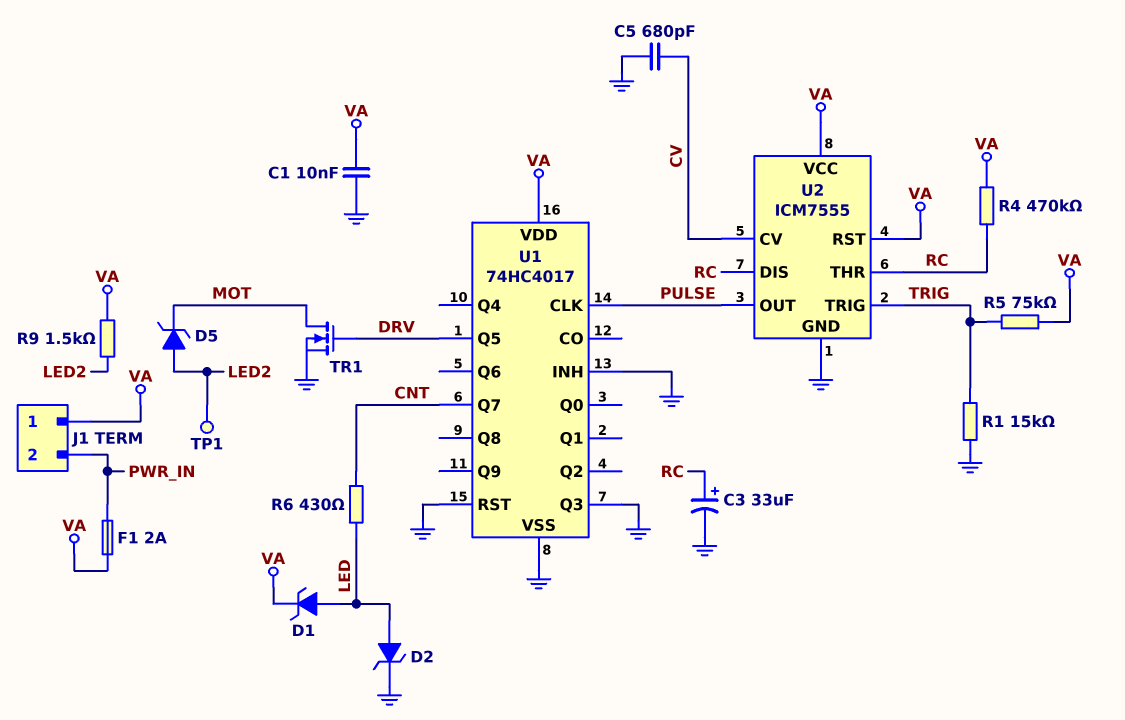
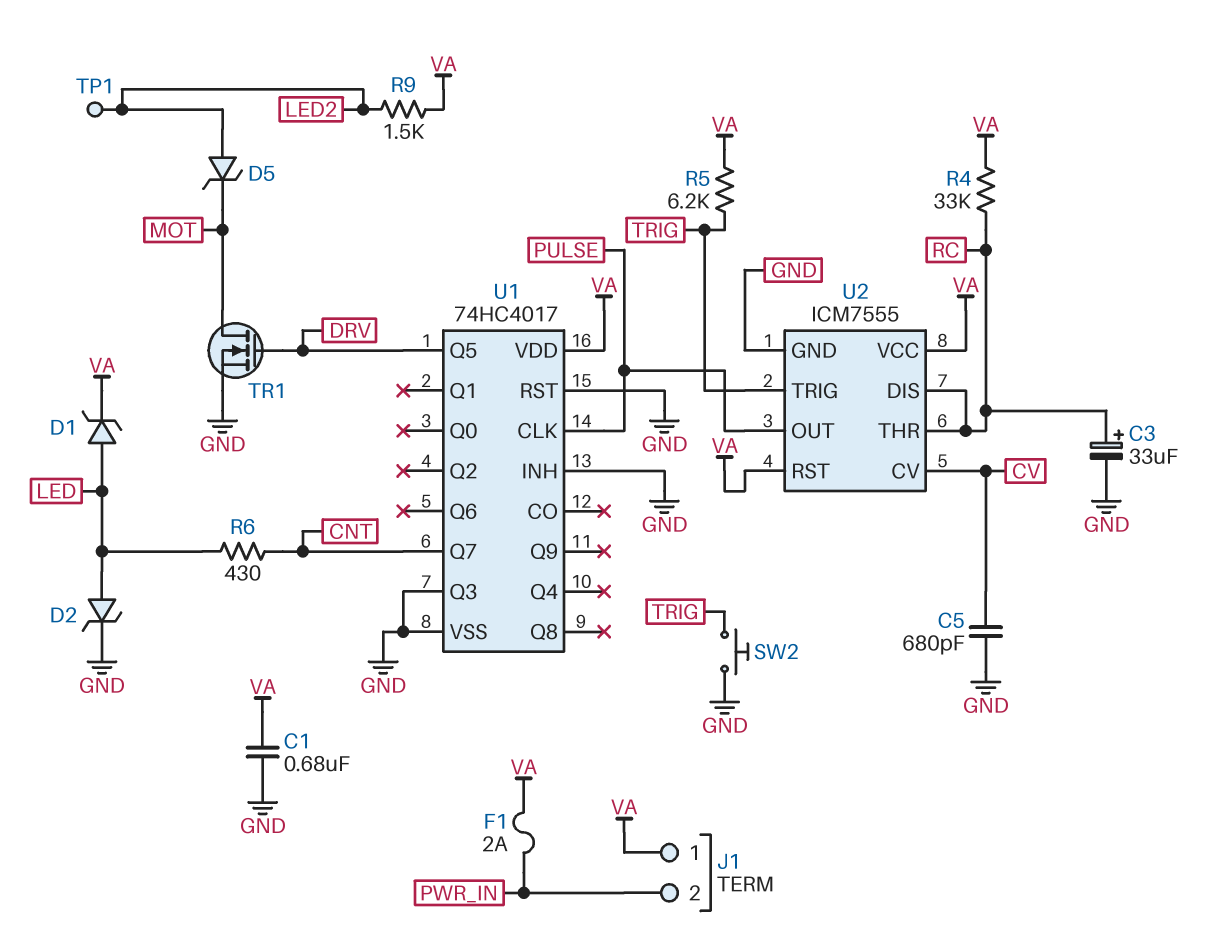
C1: 10nF (GND, VA) -> 680nF (GND, VA)
R1: 15k (GND, TRIG) -> none
R4: 470k (RC, VA) -> 33k (RC, VA)
R5: 75k (TRIG, VA) -> 6.2k (TRIG, VA)
SW2: none -> button (GND, TRIG)

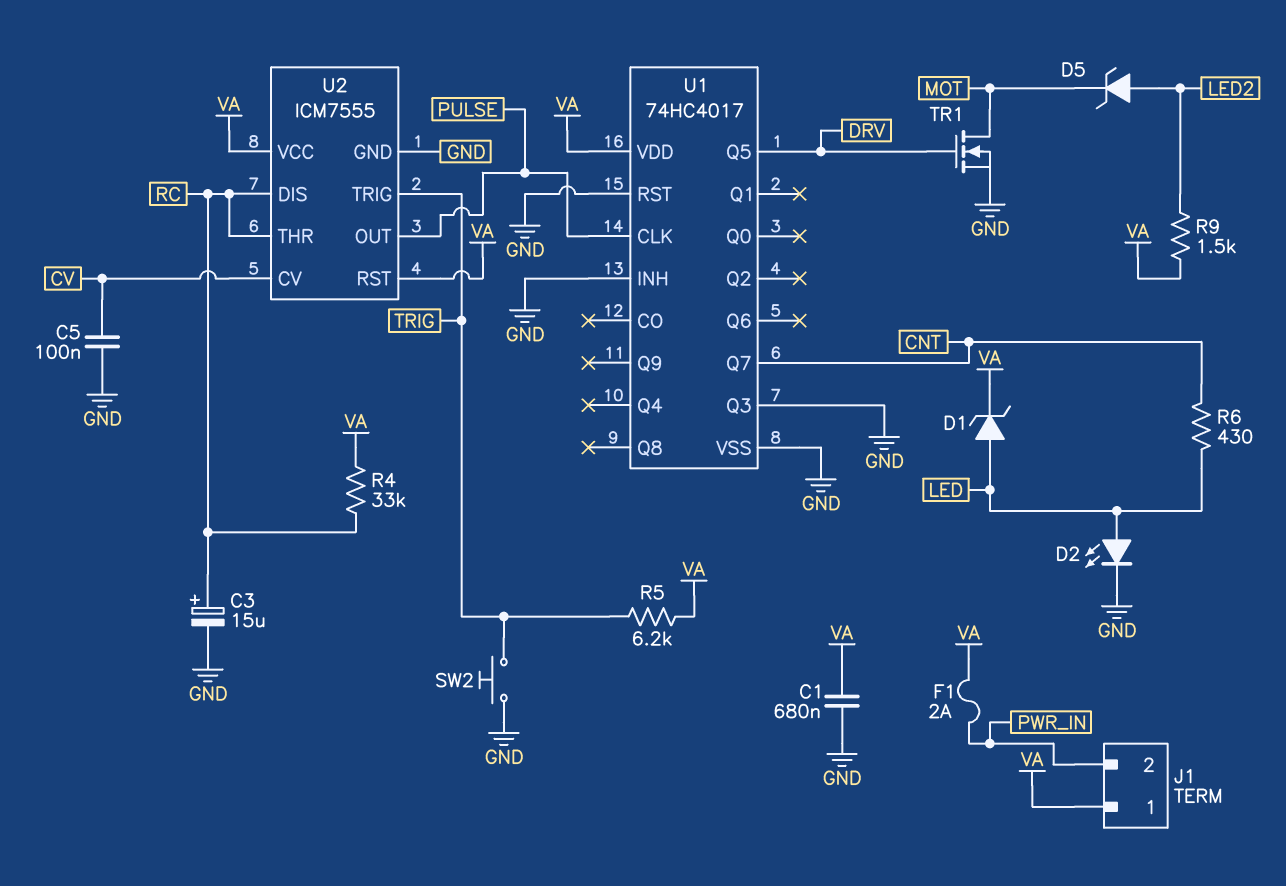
C3: 33uF (plus RC, minus GND) -> 15uF (plus RC, minus GND)
C5: 680pF (CV, GND) -> 100nF (CV, GND)
D2: zener (A LED, K GND) -> LED (A LED, K GND)
TP1: test point (LED2) -> none

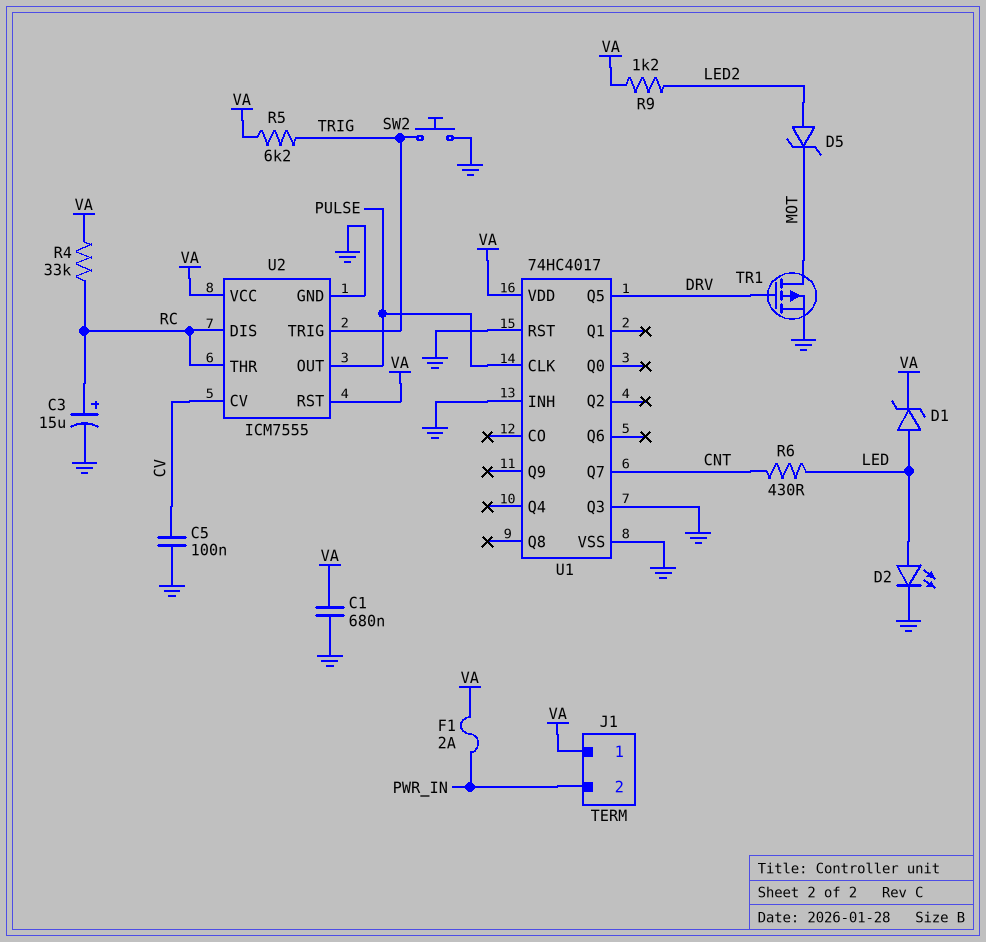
R9: 1.5k (LED2, VA) -> 1.2k (LED2, VA)
TR1: NMOS (G DRV, D MOT, S GND) -> PMOS (G DRV, D MOT, S GND)

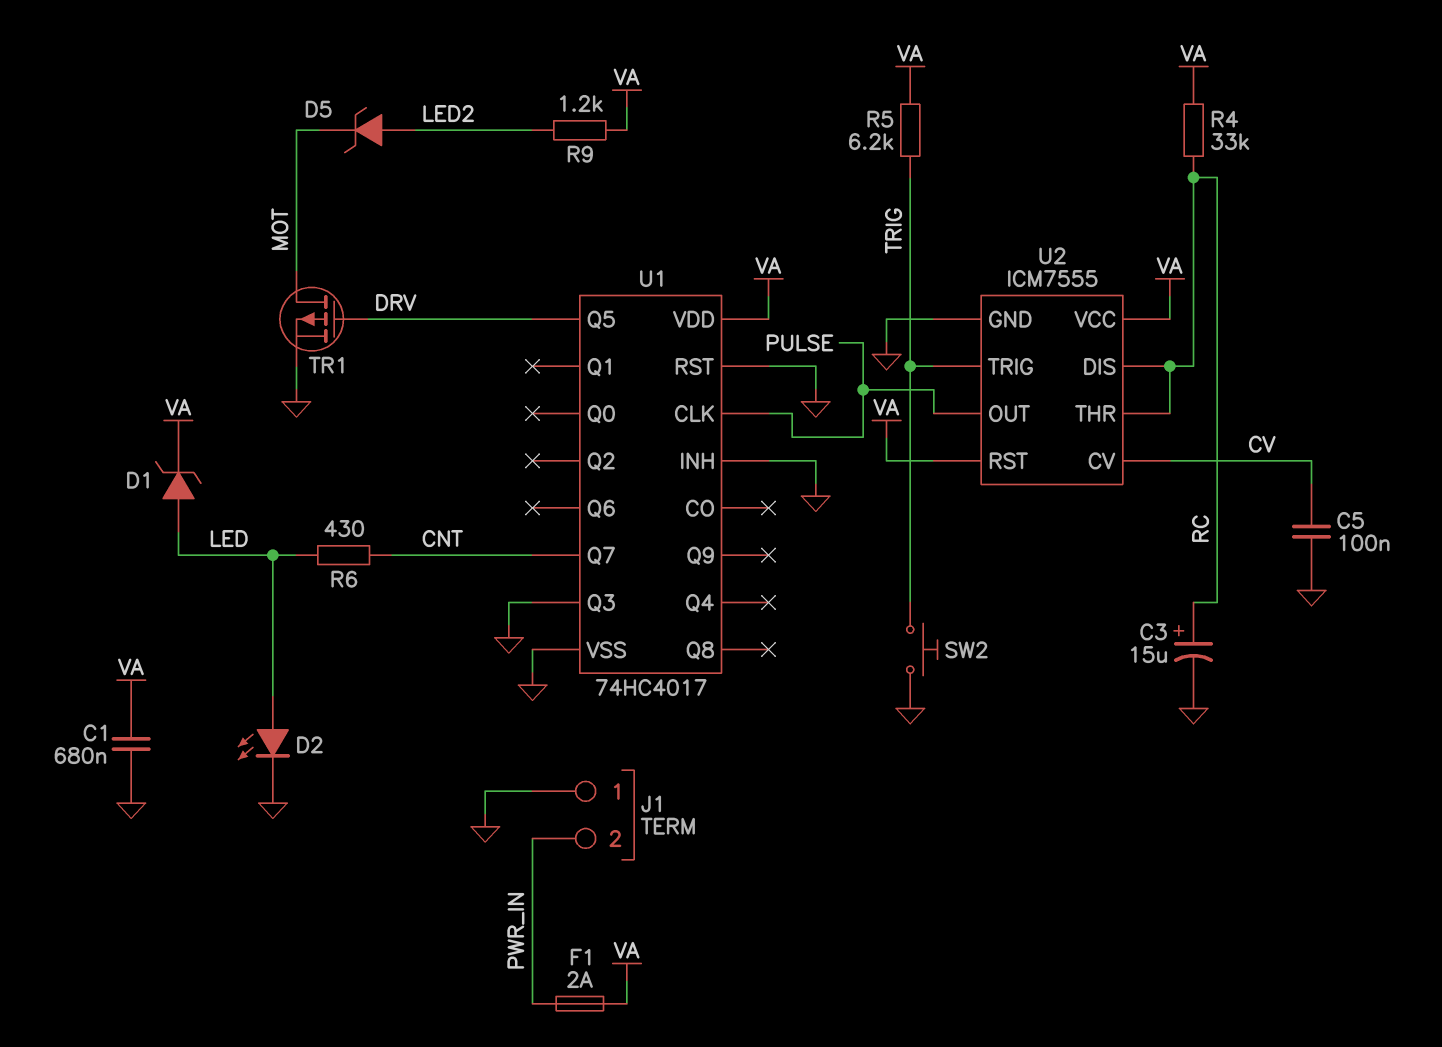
J1 pin 1: VA -> GND

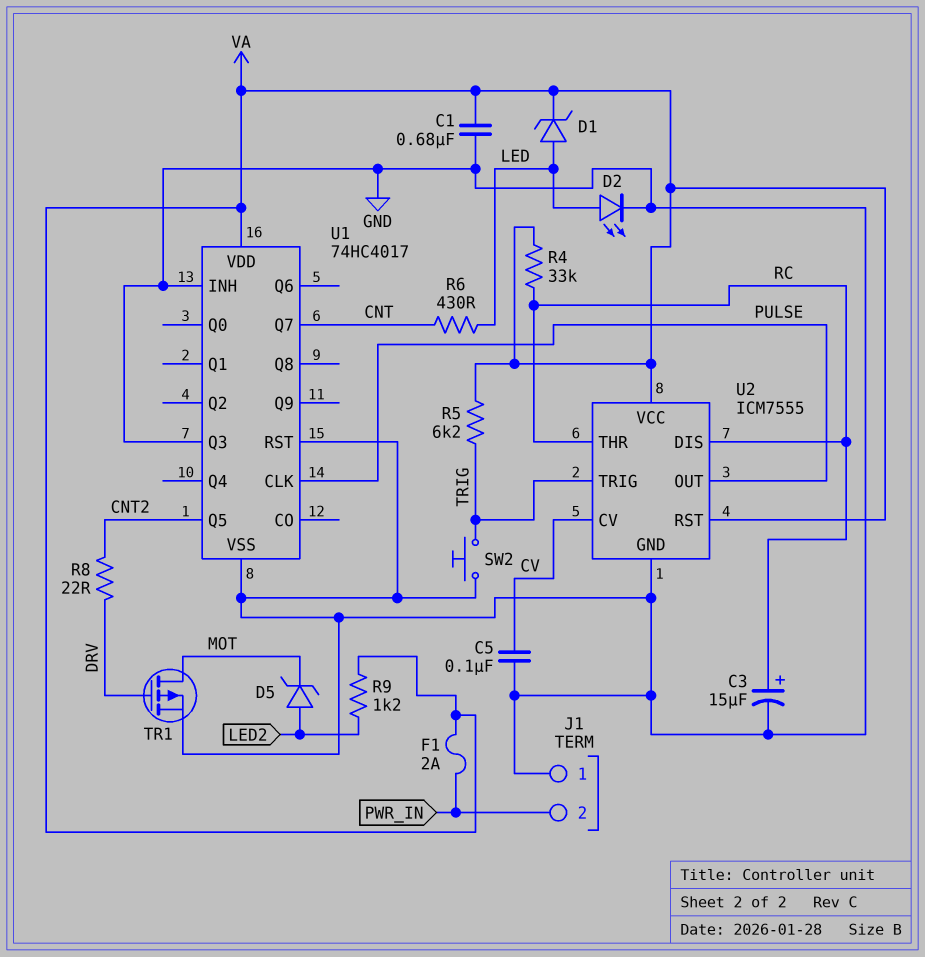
R8: none -> 22 (CNT2, DRV)
U1 pin Q5: DRV -> CNT2

